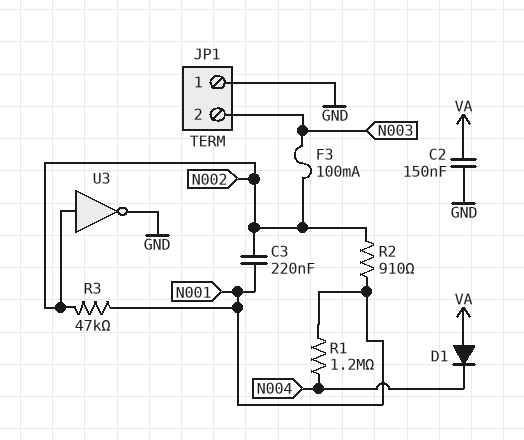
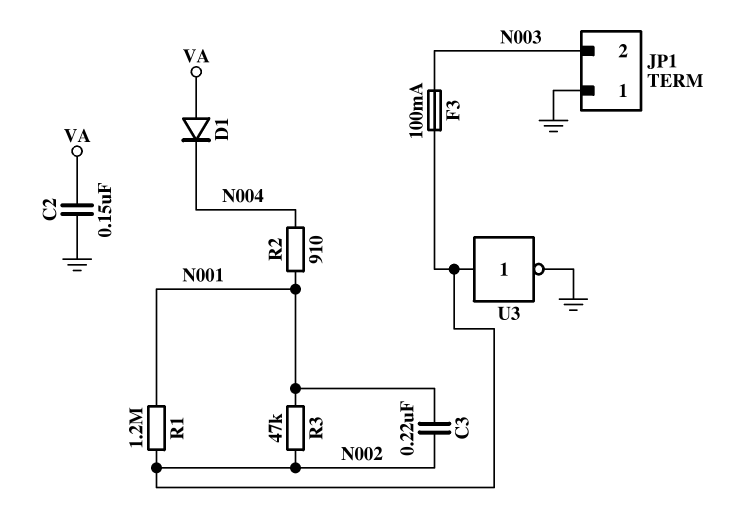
R1: 1.2M (N001, N004) -> 1.2M (N001, N002)
R2: 910 (N001, N002) -> 910 (N001, N004)

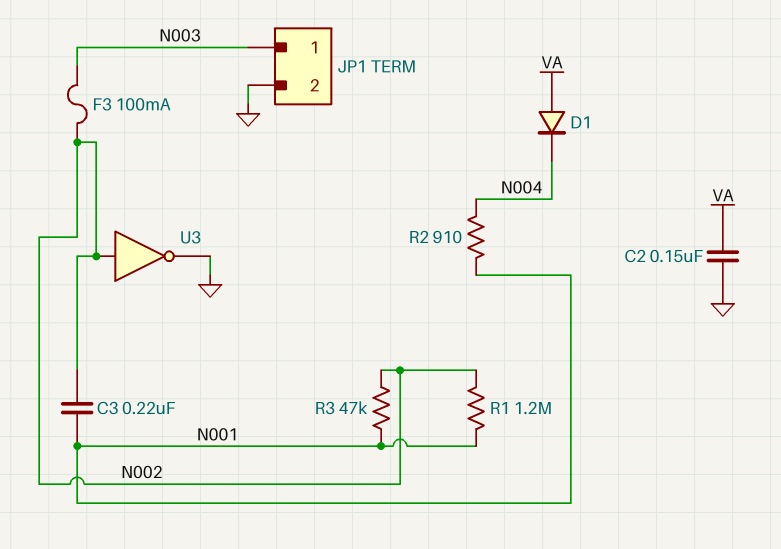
JP1 pin 1: GND -> N003
JP1 pin 2: N003 -> GND

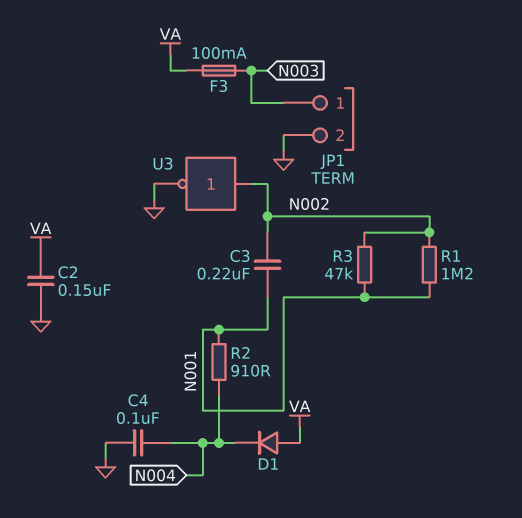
C4: none -> 100nF (GND, N004)
F3: 100mA (N002, N003) -> 100mA (N003, VA)

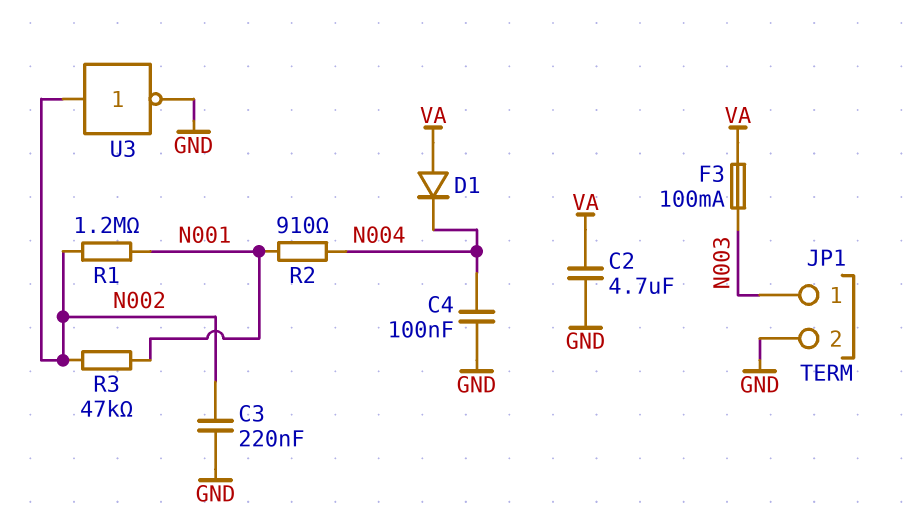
C2: 150nF (GND, VA) -> 4.7uF (GND, VA)
C3: 220nF (N001, N002) -> 220nF (GND, N002)

